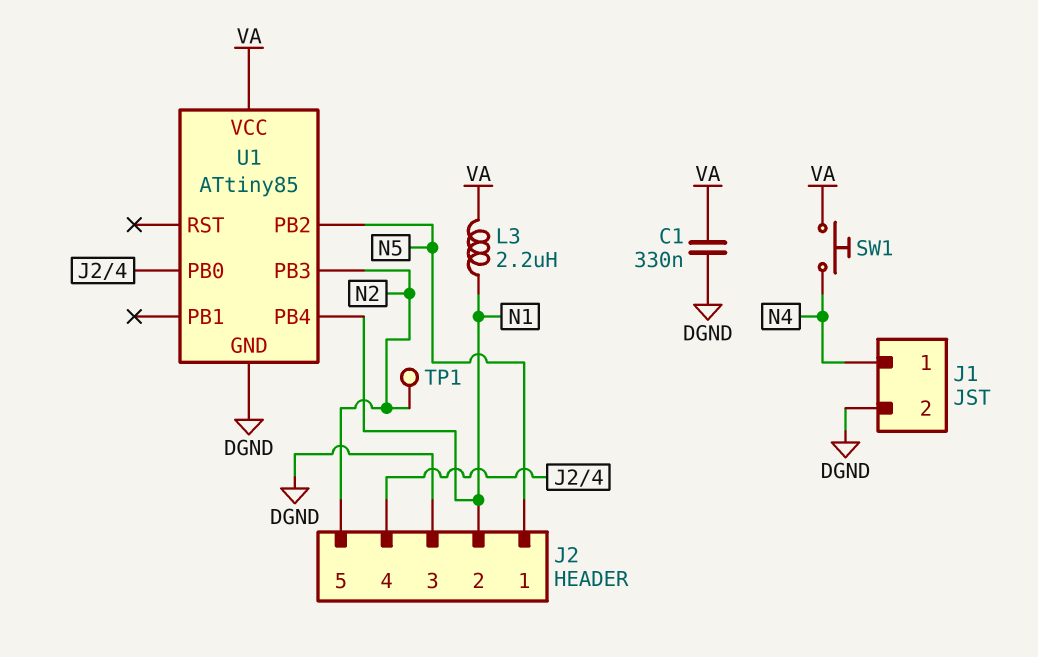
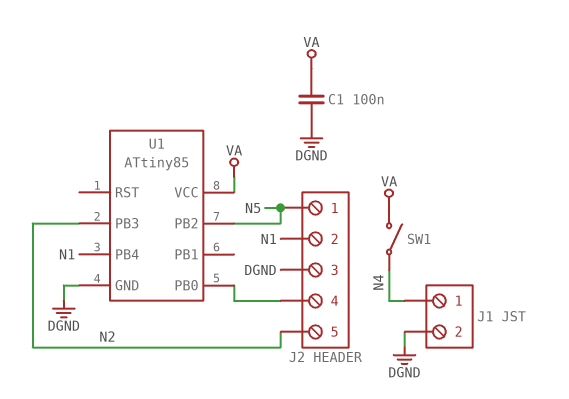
C1: 330nF (DGND, VA) -> 100nF (DGND, VA)
L3: 2.2uH (N1, VA) -> none
SW1: button (N4, VA) -> switch (N4, VA)
TP1: test point (N2) -> none

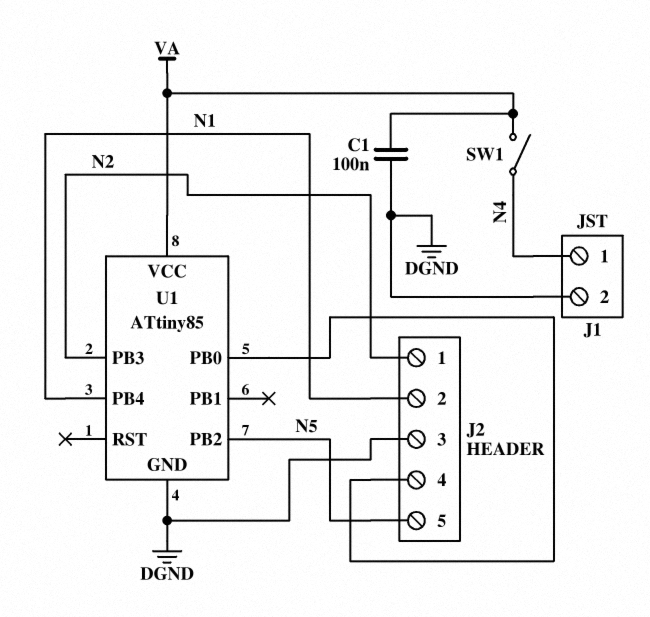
J2 pin 1: N5 -> N2
J2 pin 5: N2 -> N5

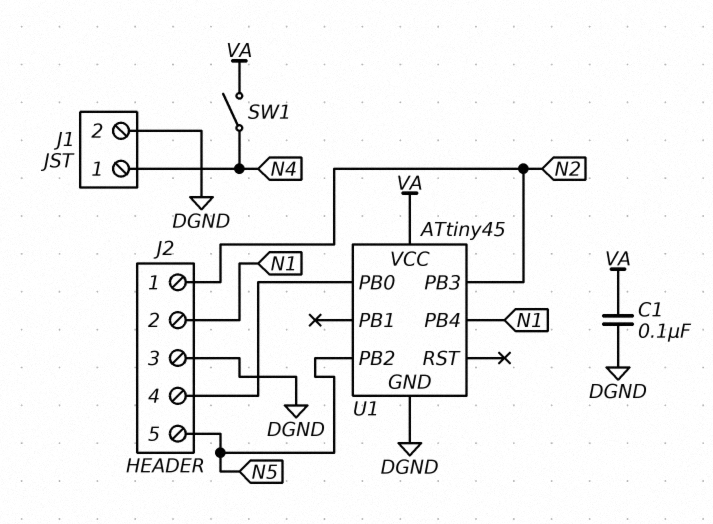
U1: ATtiny85 -> ATtiny45

